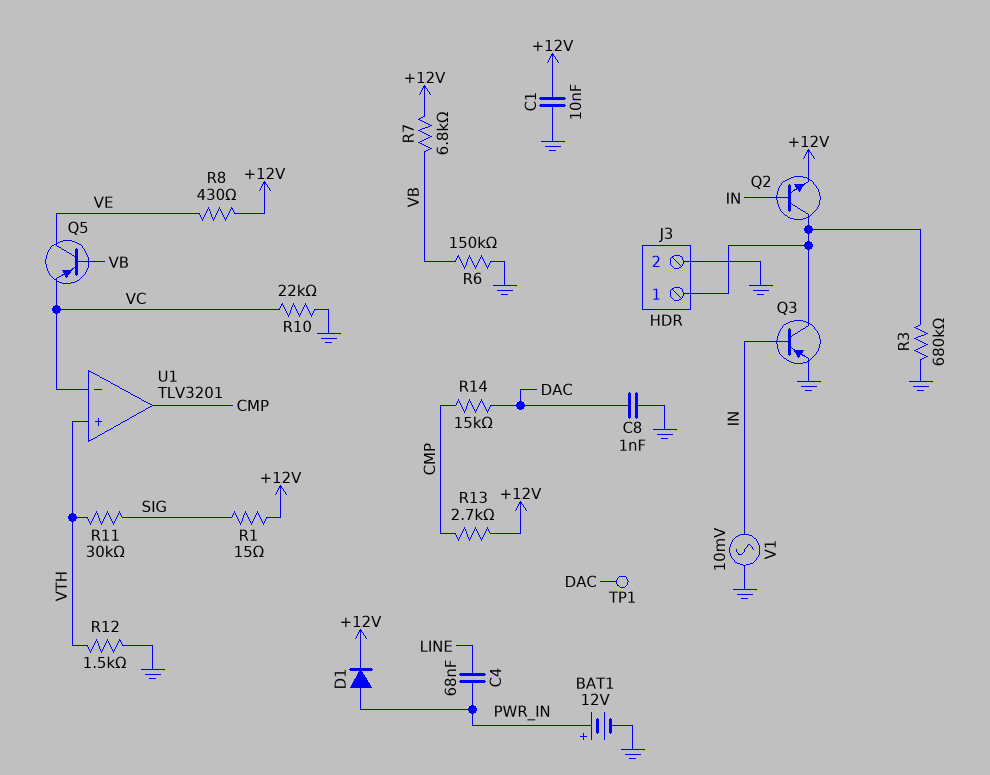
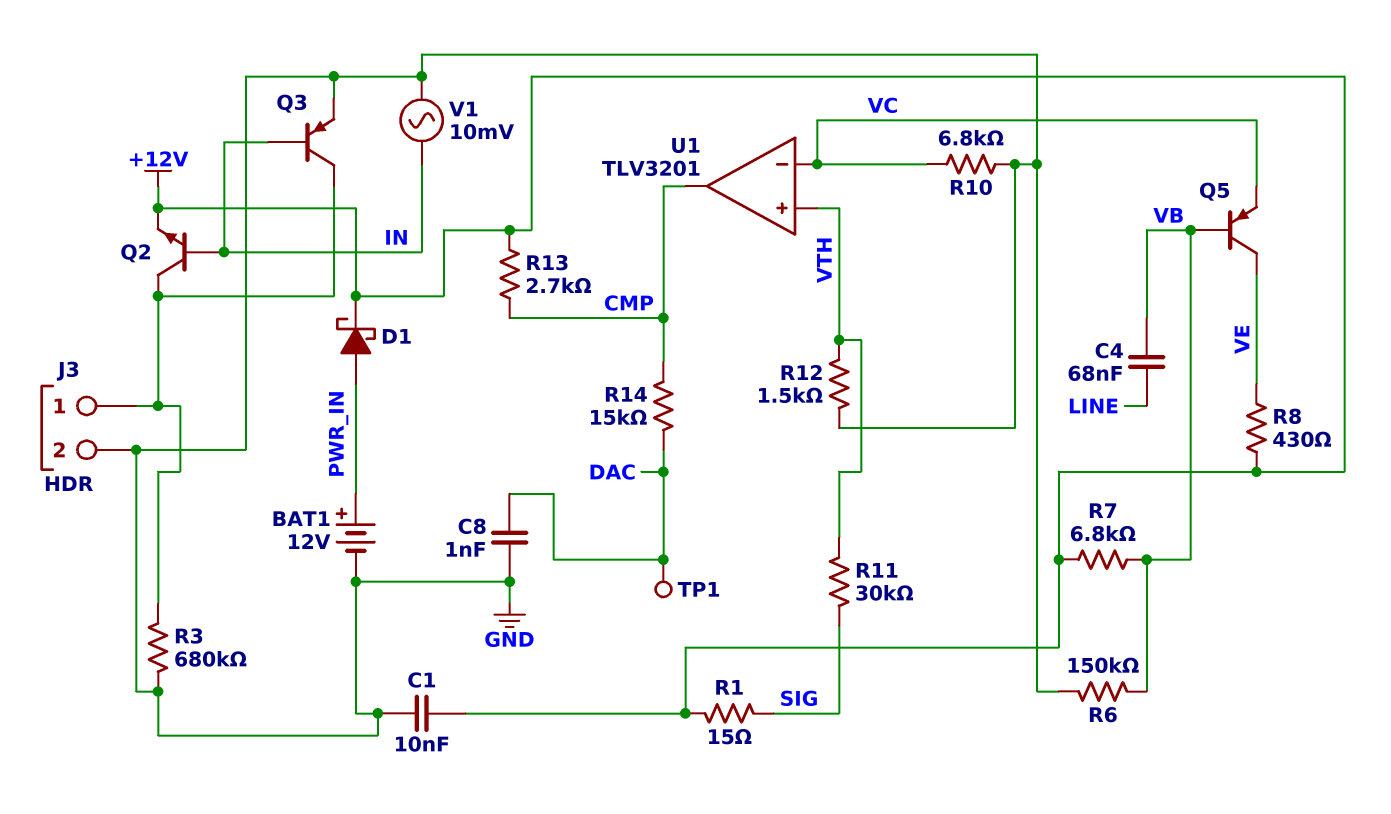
C4: 68nF (LINE, PWR_IN) -> 68nF (LINE, VB)
D1: diode (A PWR_IN, K +12V) -> schottky (A PWR_IN, K +12V)
R10: 22k (GND, VC) -> 6.8k (GND, VC)

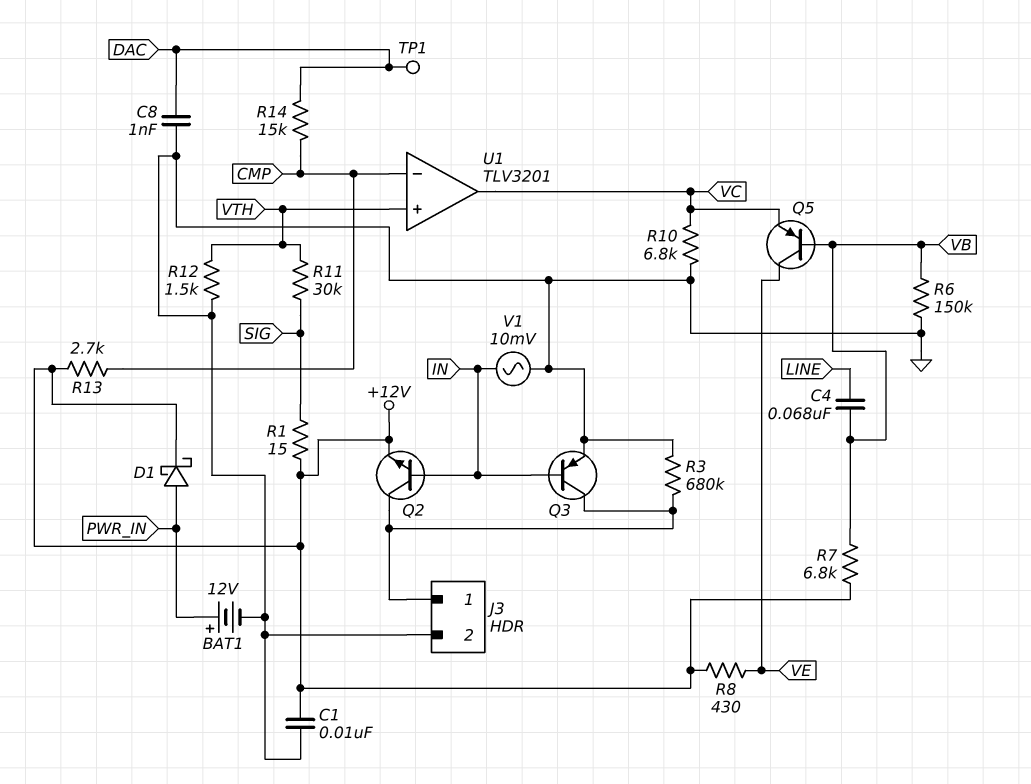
U1 pin in-: VC -> CMP
U1 pin out: CMP -> VC

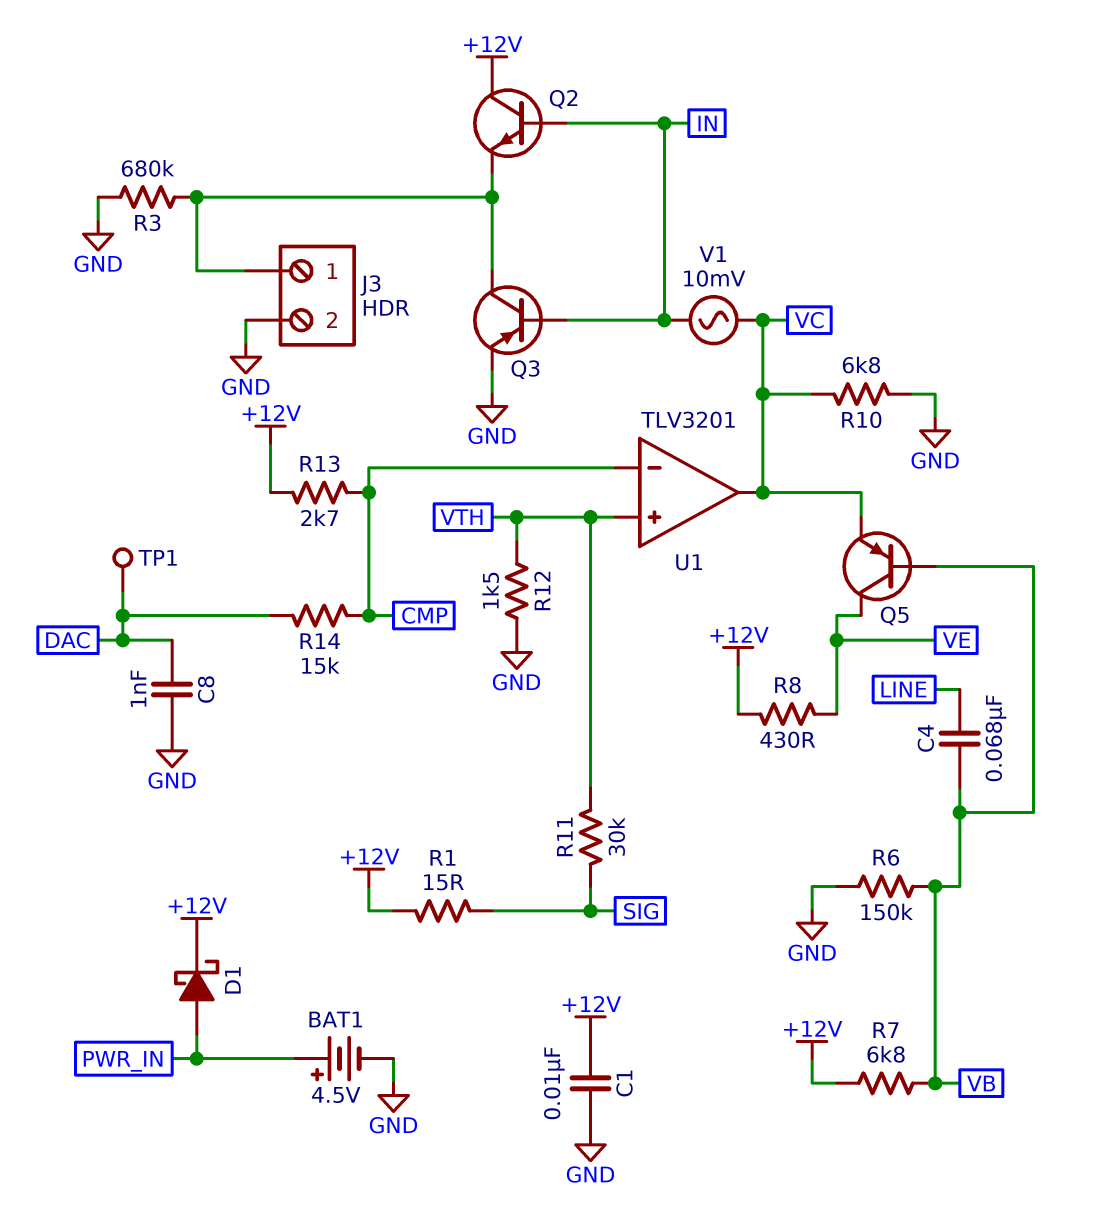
BAT1: 12V (plus PWR_IN, minus GND) -> 4.5V (plus PWR_IN, minus GND)
Q2: NPN (B IN, C J3/1, E +12V) -> NPN (B IN, C +12V, E J3/1)
V1: AC 10mV (GND, IN) -> AC 10mV (IN, VC)

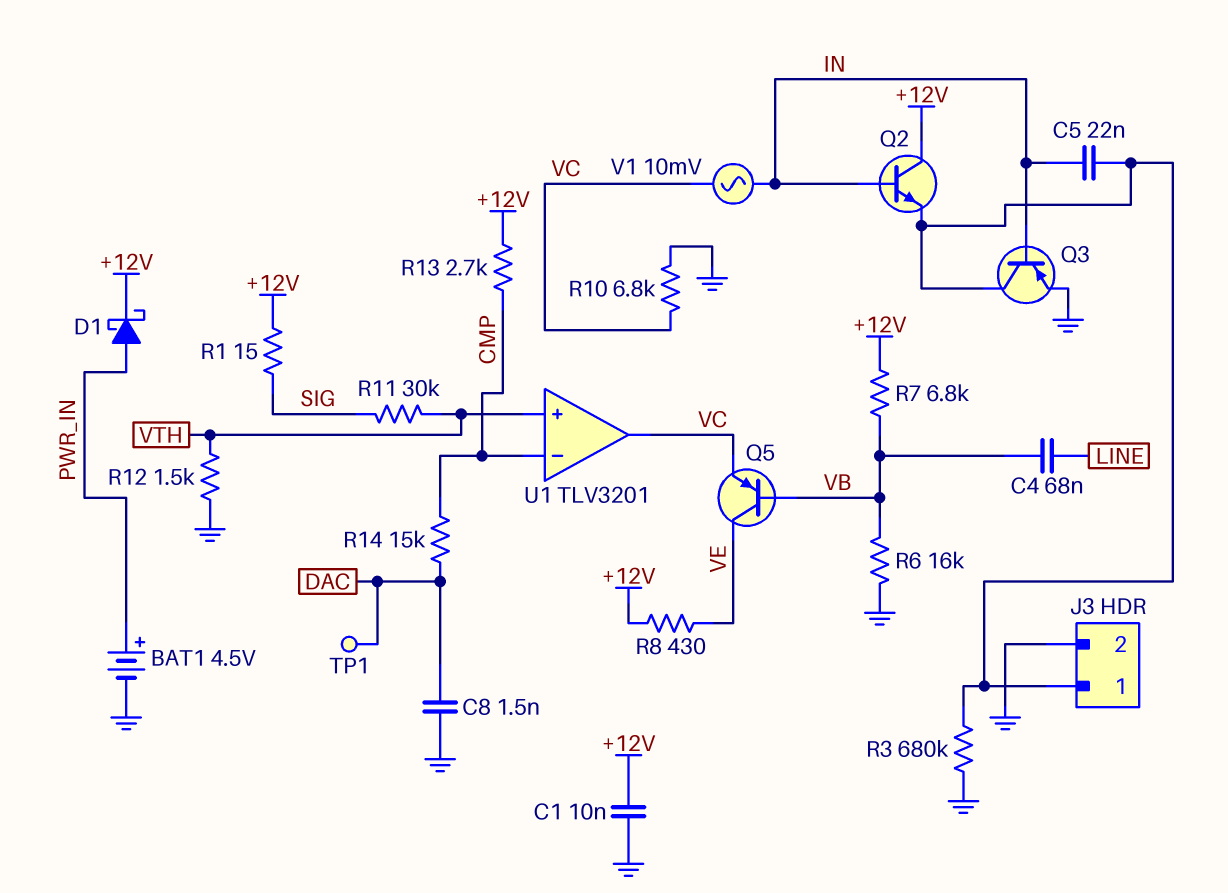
C5: none -> 22nF (IN, J3/1)
C8: 1nF (DAC, GND) -> 1.5nF (DAC, GND)
R6: 150k (GND, VB) -> 16k (GND, VB)

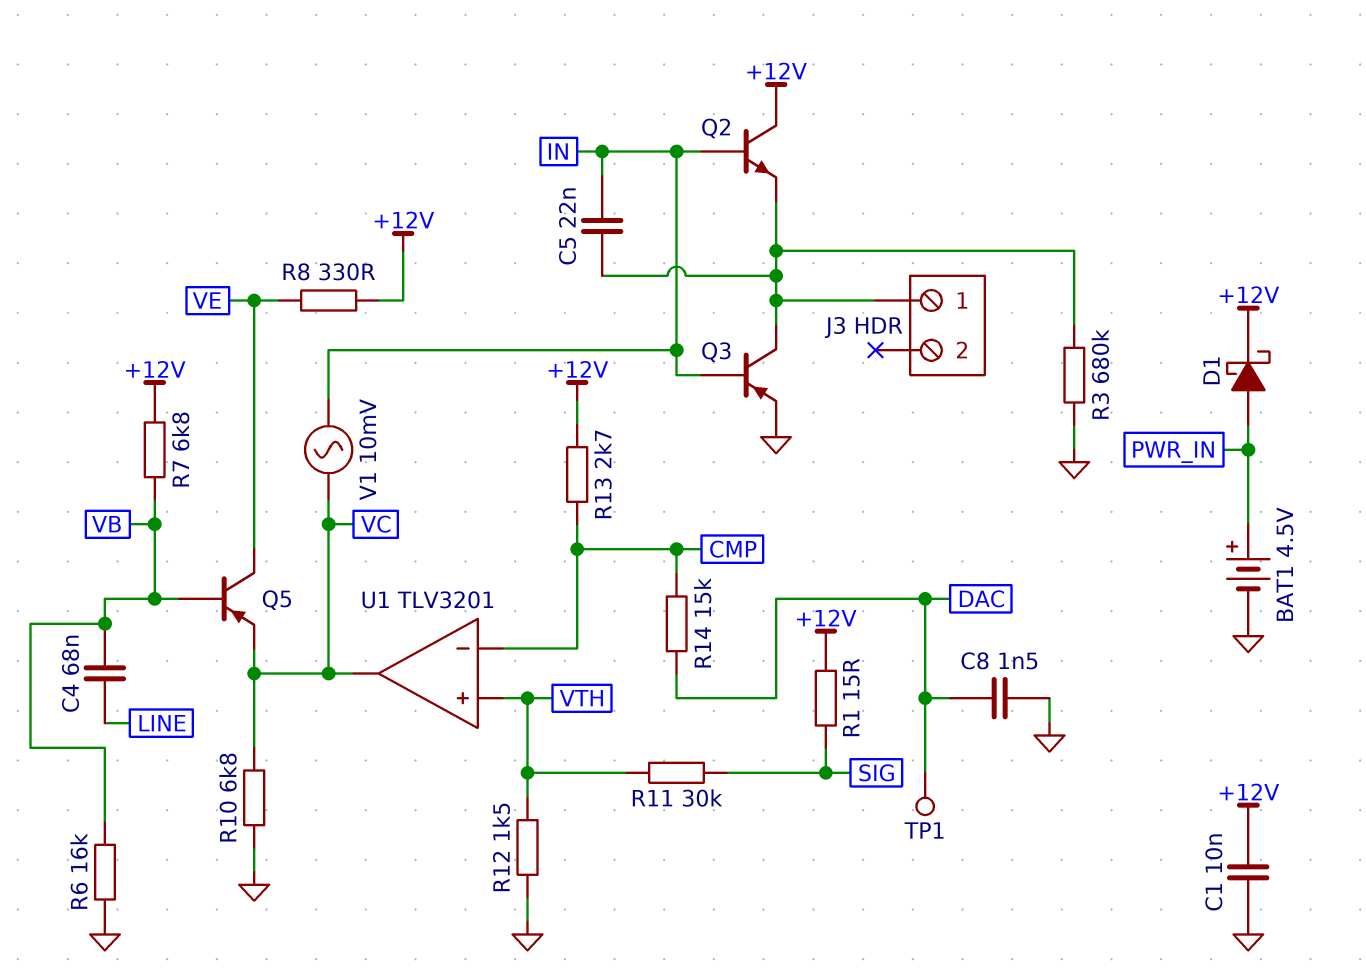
J3 pin 2: GND -> none
R8: 430 (+12V, VE) -> 330 (+12V, VE)

